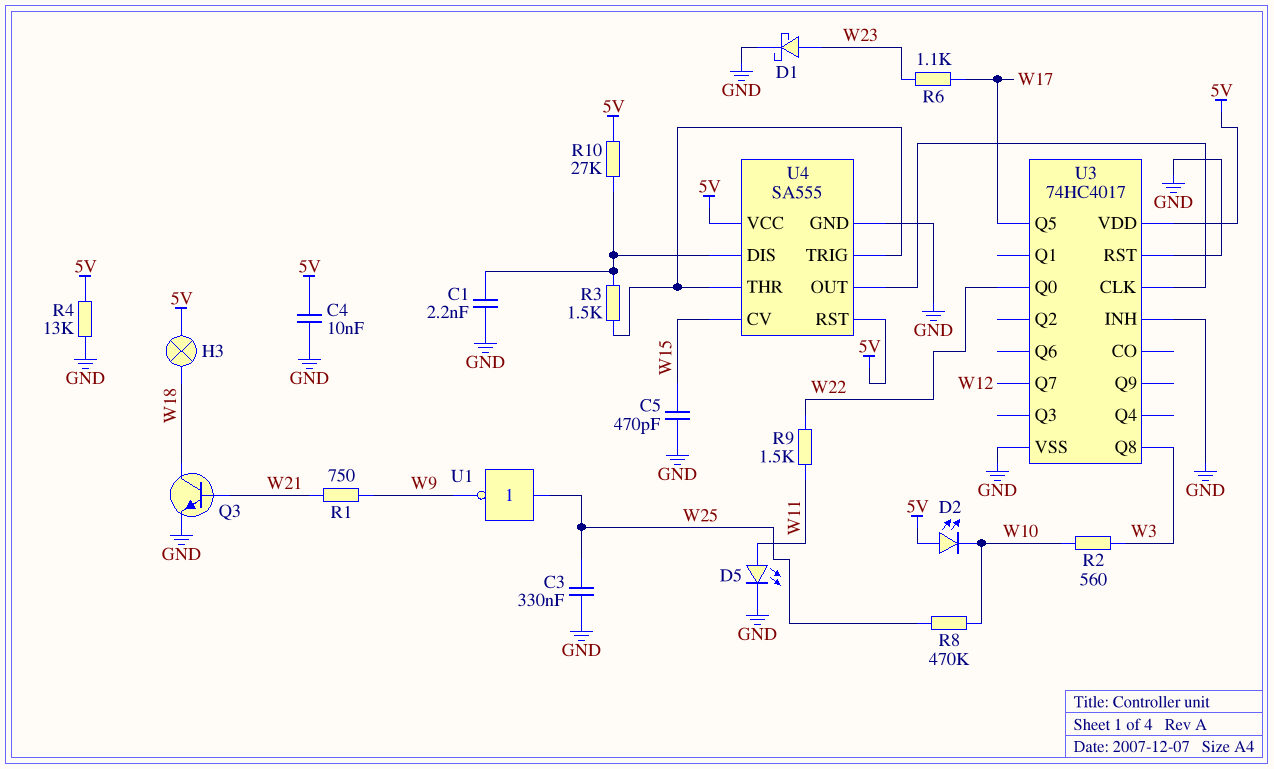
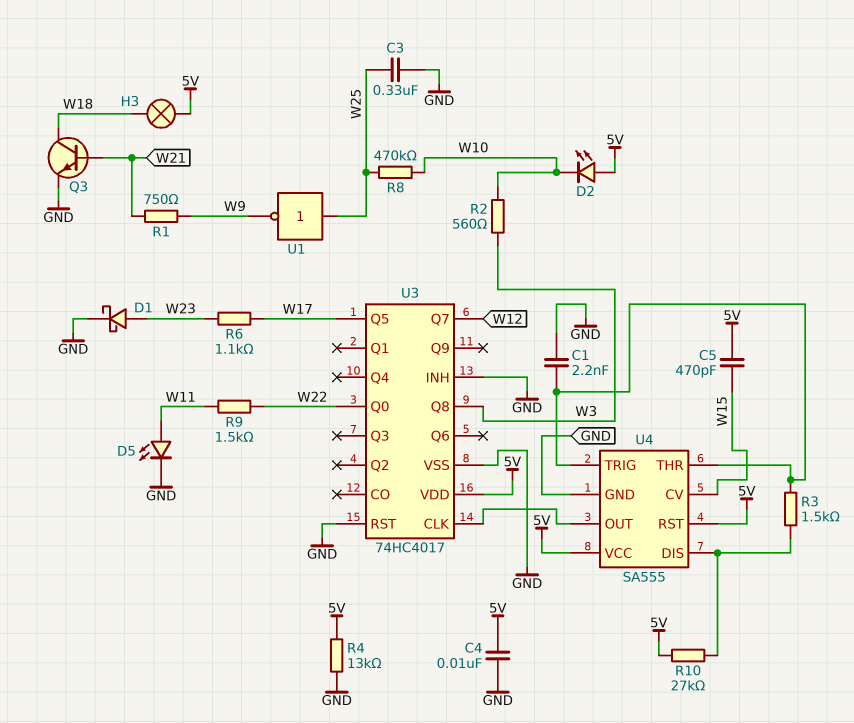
C1: 2.2nF (GND, U4/DIS) -> 2.2nF (GND, U4/THR)
C5: 470pF (GND, W15) -> 470pF (5V, W15)

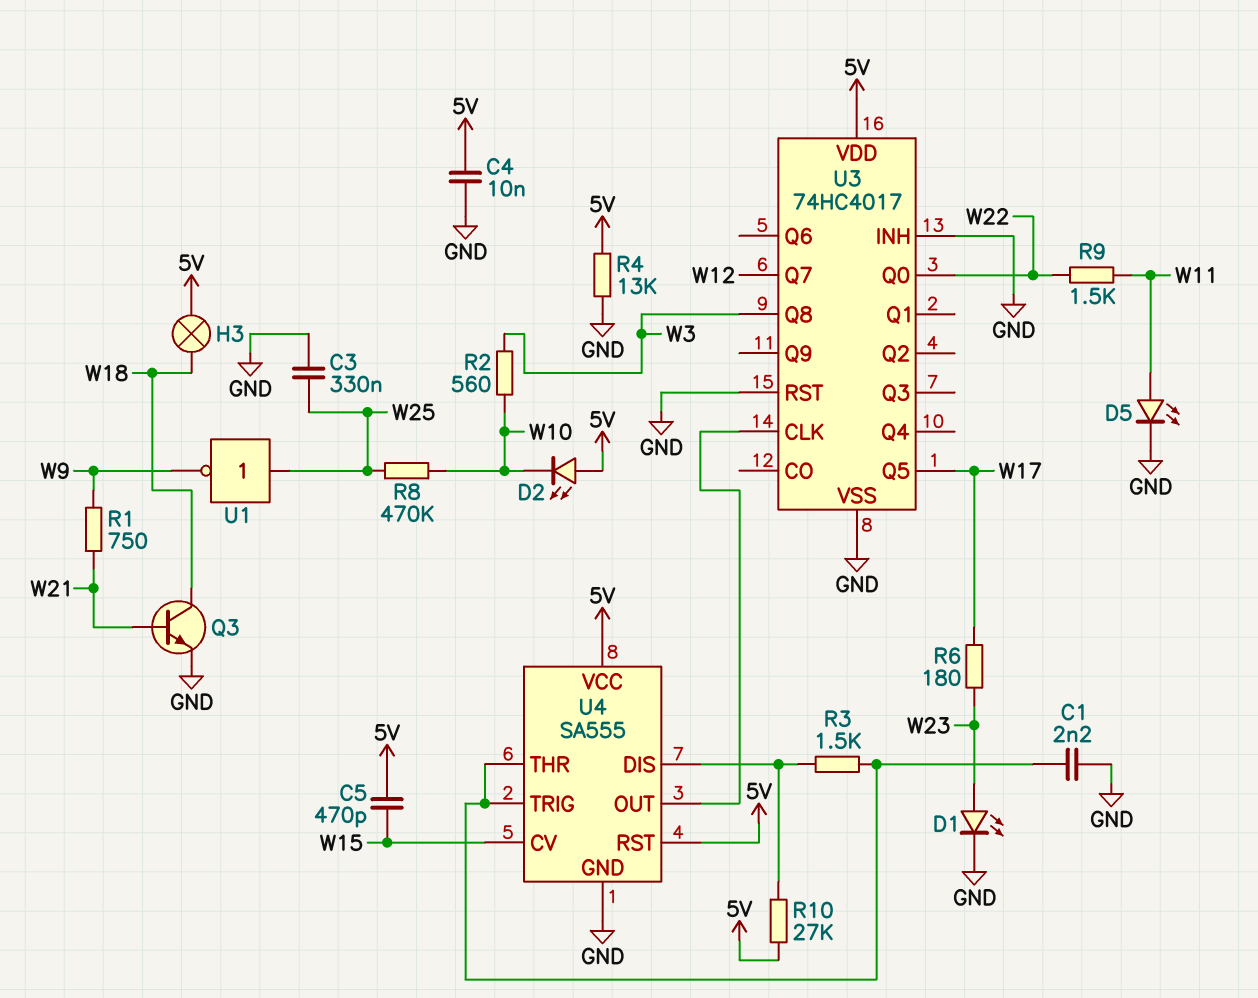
D1: schottky (A W23, K GND) -> LED (A W23, K GND)
R6: 1.1k (W17, W23) -> 180 (W17, W23)

